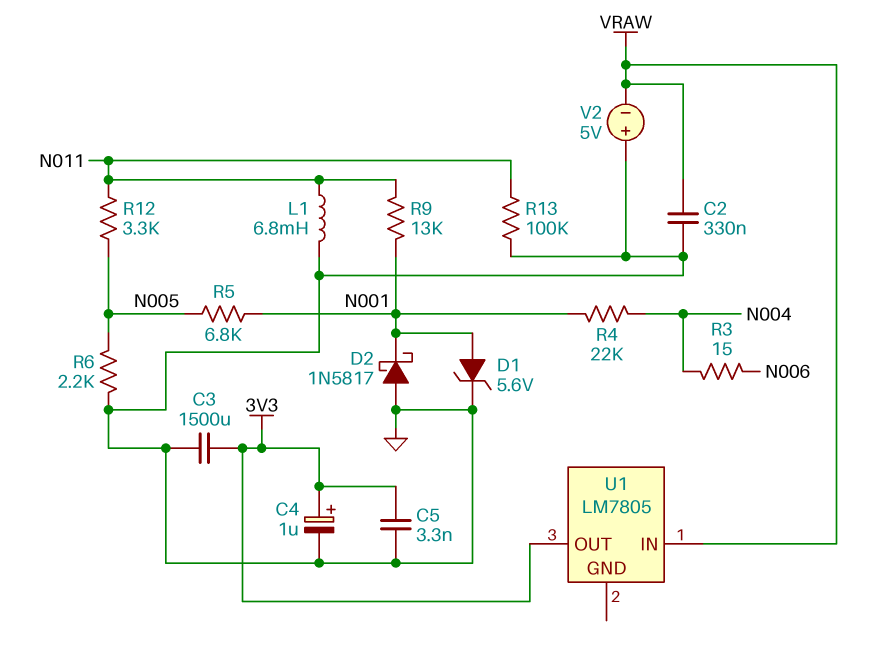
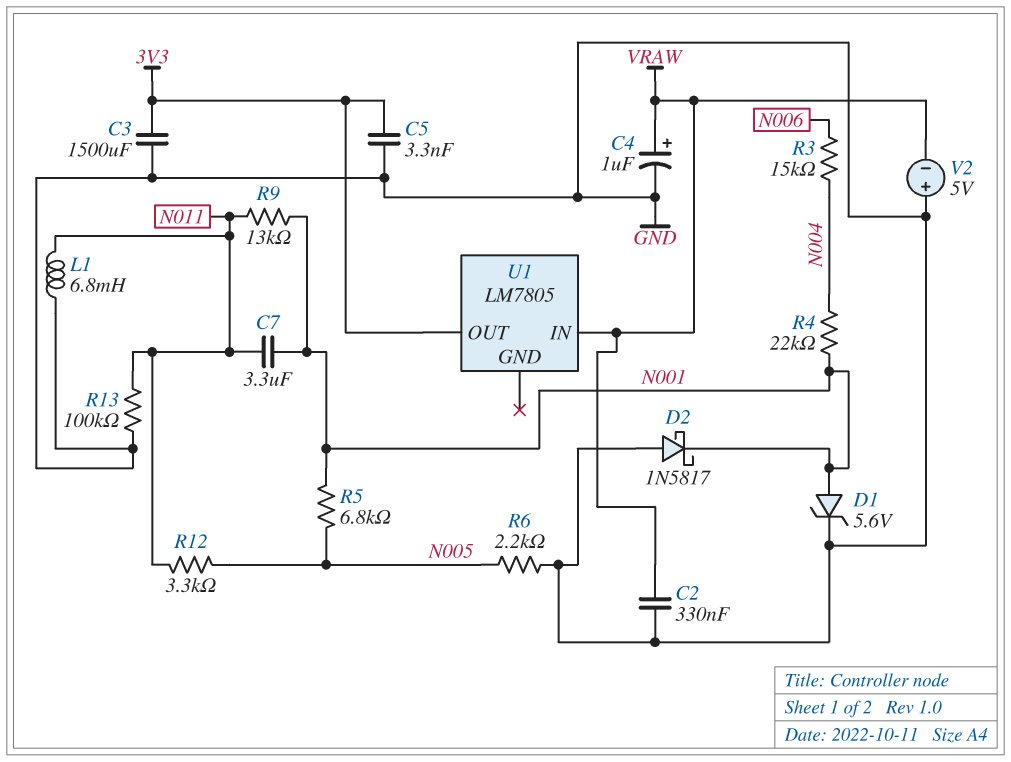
C4: 1uF (plus 3V3, minus GND) -> 1uF (plus VRAW, minus GND)
C7: none -> 3.3uF (N001, N011)
R3: 15 (N004, N006) -> 15k (N004, N006)

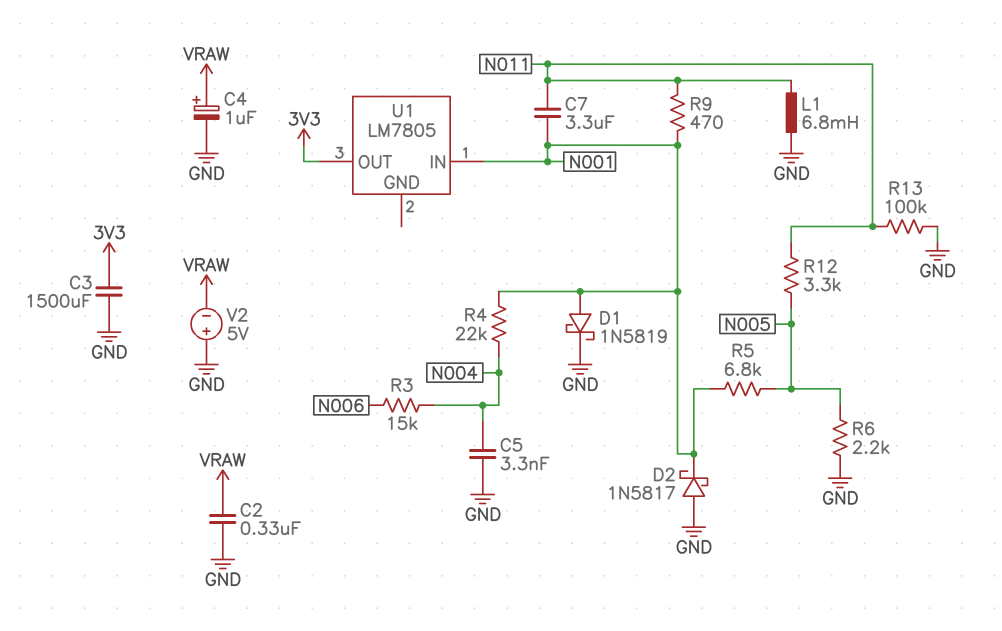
C5: 3.3nF (3V3, GND) -> 3.3nF (GND, N004)
D1: zener 5.6V (A N001, K GND) -> schottky 1N5819 (A N001, K GND)
R9: 13k (N001, N011) -> 470 (N001, N011)
U1 pin IN: VRAW -> N001

